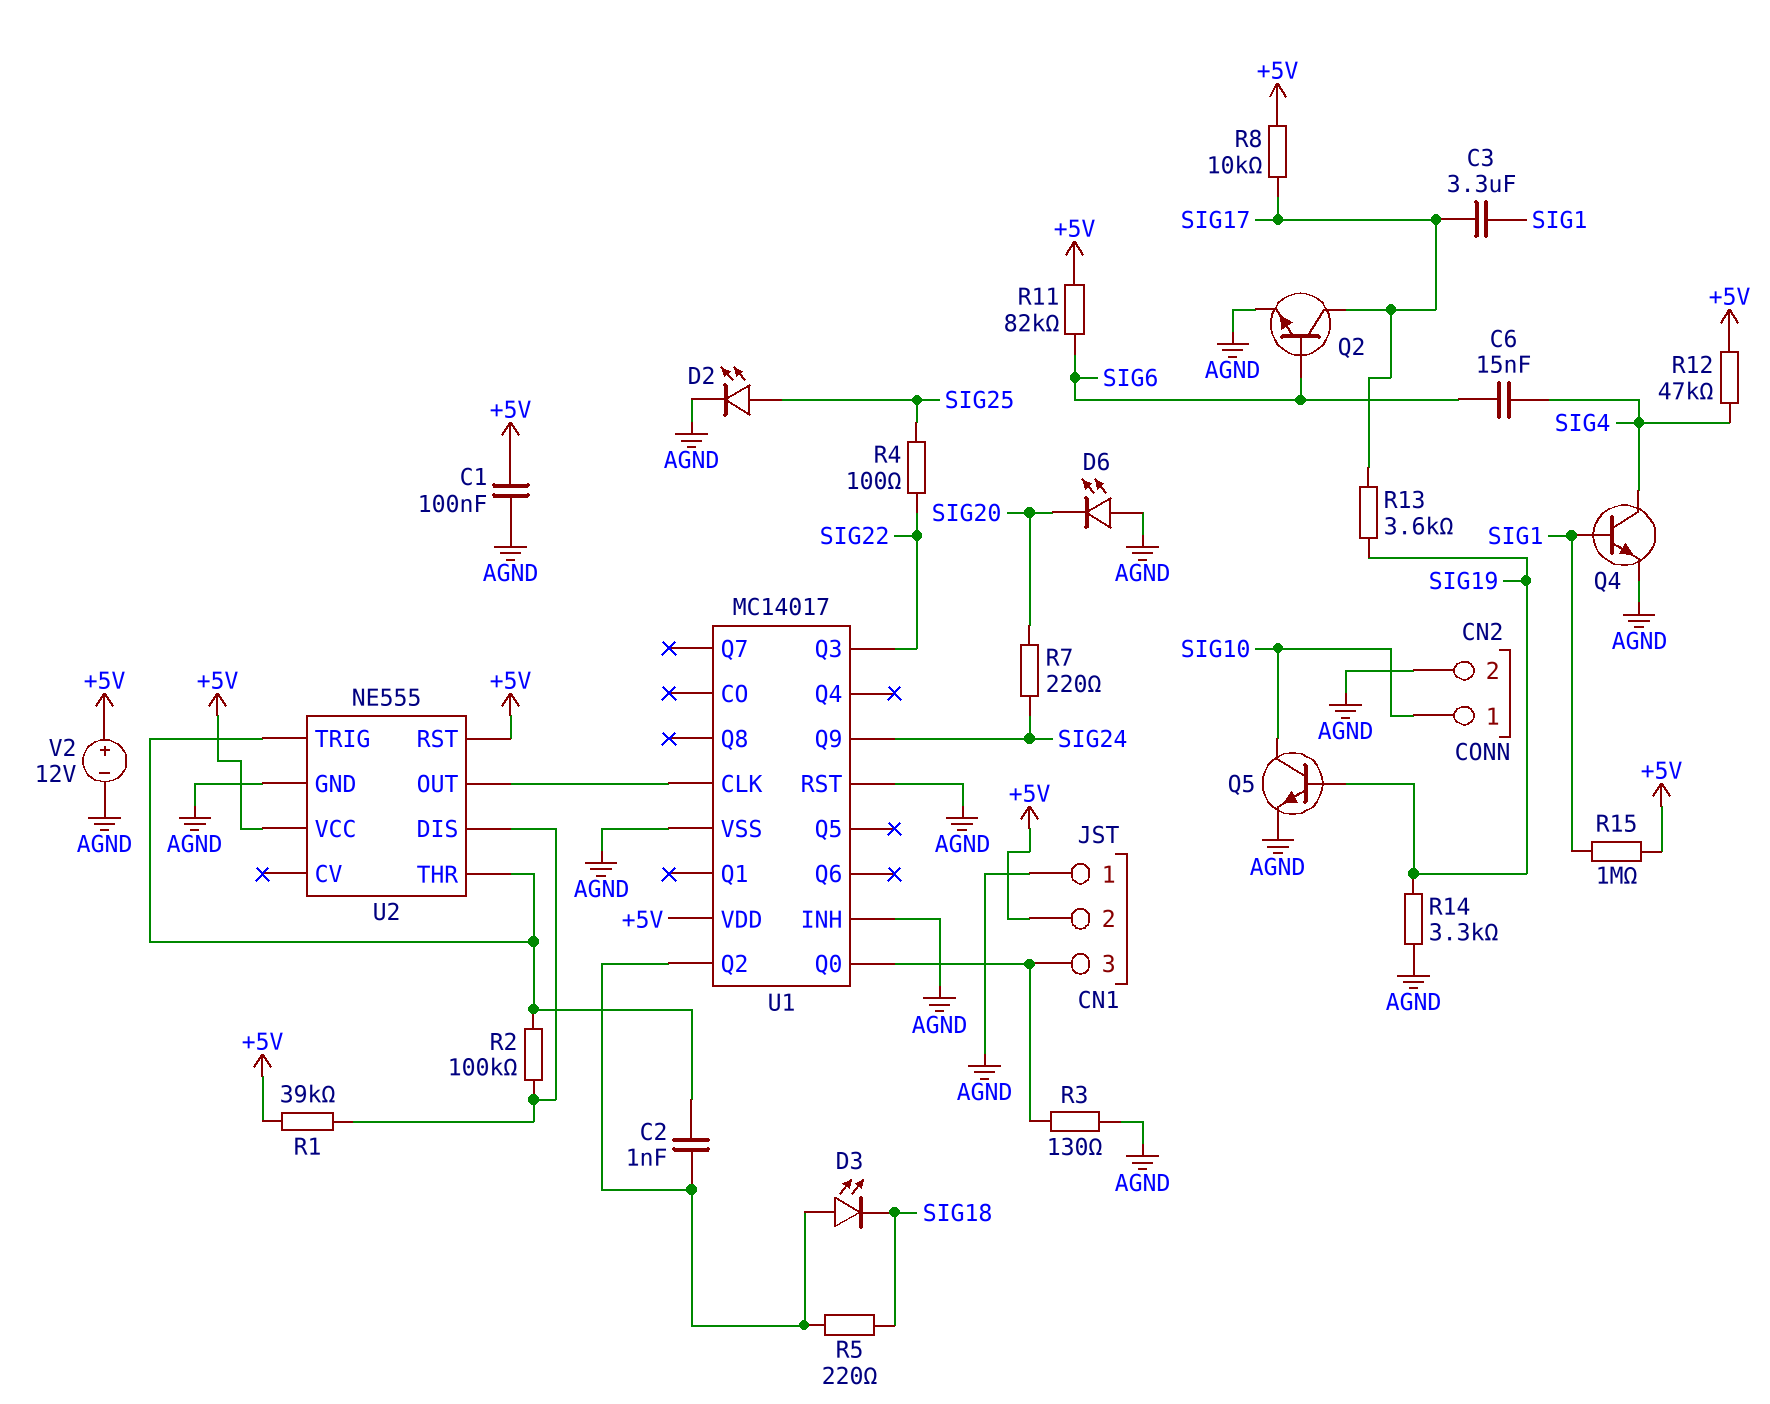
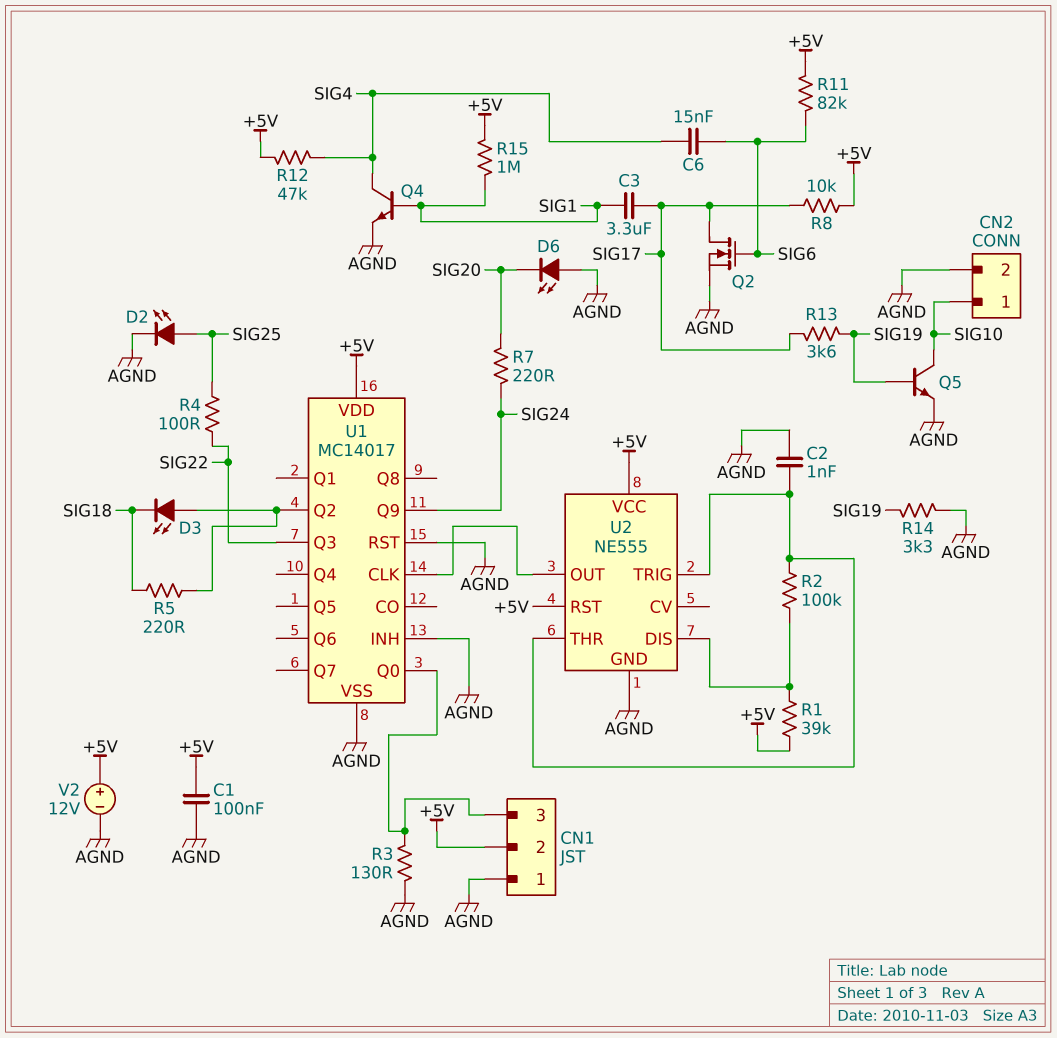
C2: 1nF (U1/Q2, U2/THR) -> 1nF (AGND, U2/THR)
Q2: NPN (B SIG6, C SIG17, E AGND) -> NMOS (G SIG6, D SIG17, S AGND)

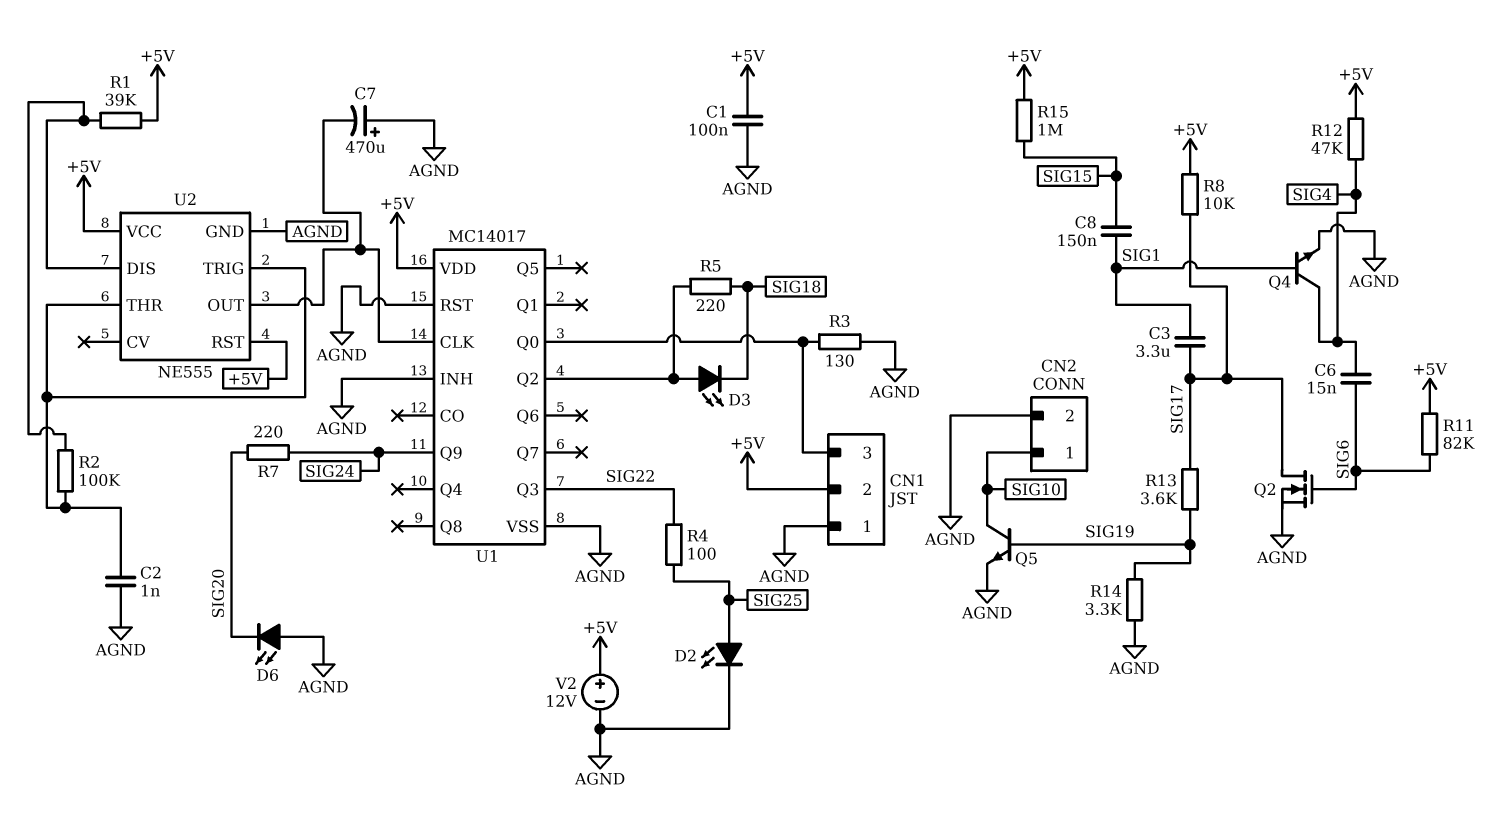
C7: none -> 470uF (plus AGND, minus U1/CLK)
C8: none -> 150nF (SIG1, SIG15)
R15: 1M (+5V, SIG1) -> 1M (+5V, SIG15)

